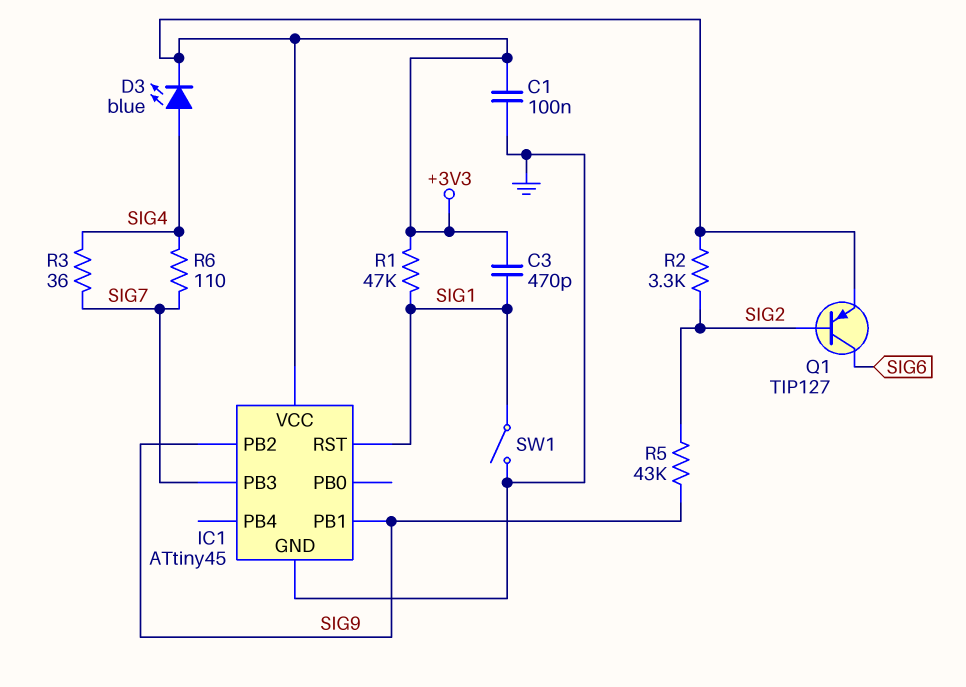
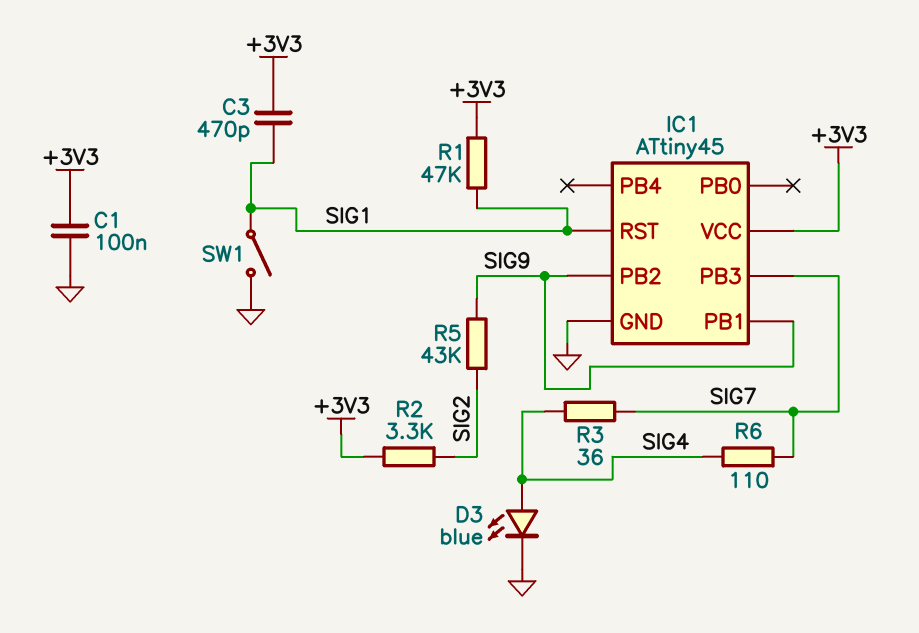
D3: LED blue (A SIG4, K +3V3) -> LED blue (A SIG4, K GND)
Q1: PNP TIP127 (B SIG2, C SIG6, E +3V3) -> none

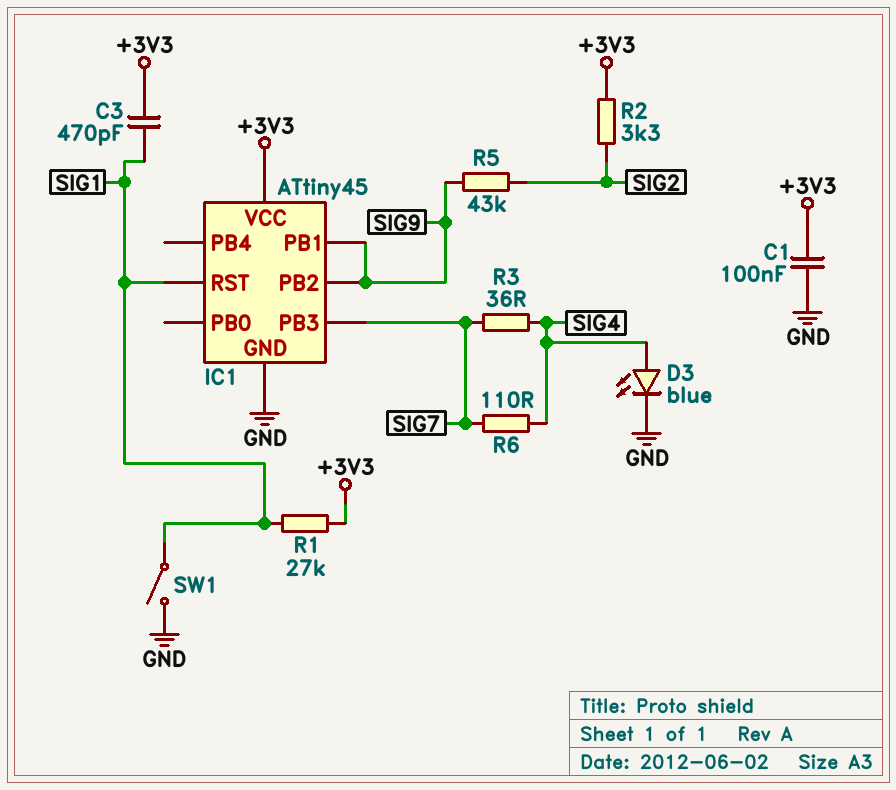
R1: 47k (+3V3, SIG1) -> 27k (+3V3, SIG1)

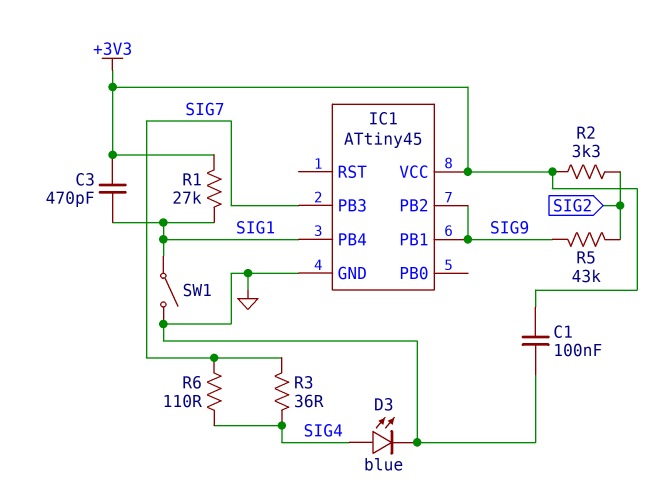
IC1 pin PB4: none -> SIG1
IC1 pin RST: SIG1 -> none

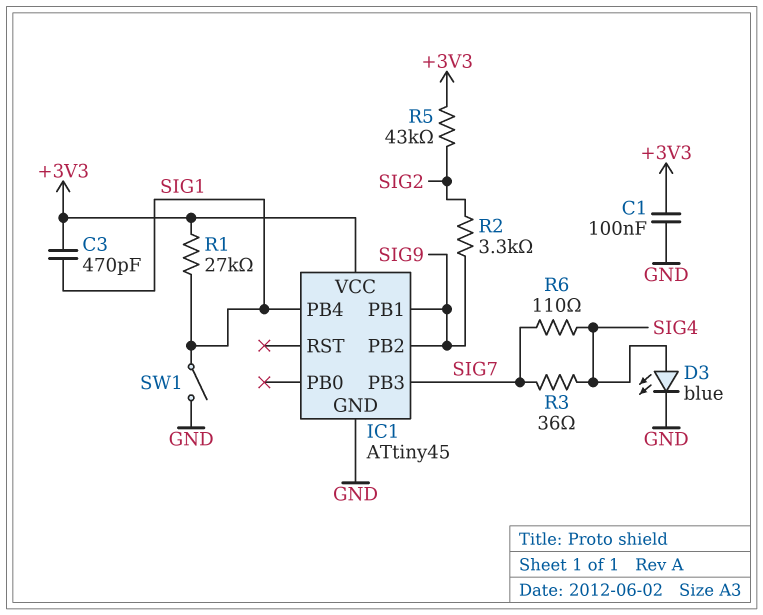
R2: 3.3k (+3V3, SIG2) -> 3.3k (SIG2, SIG9)
R5: 43k (SIG2, SIG9) -> 43k (+3V3, SIG2)

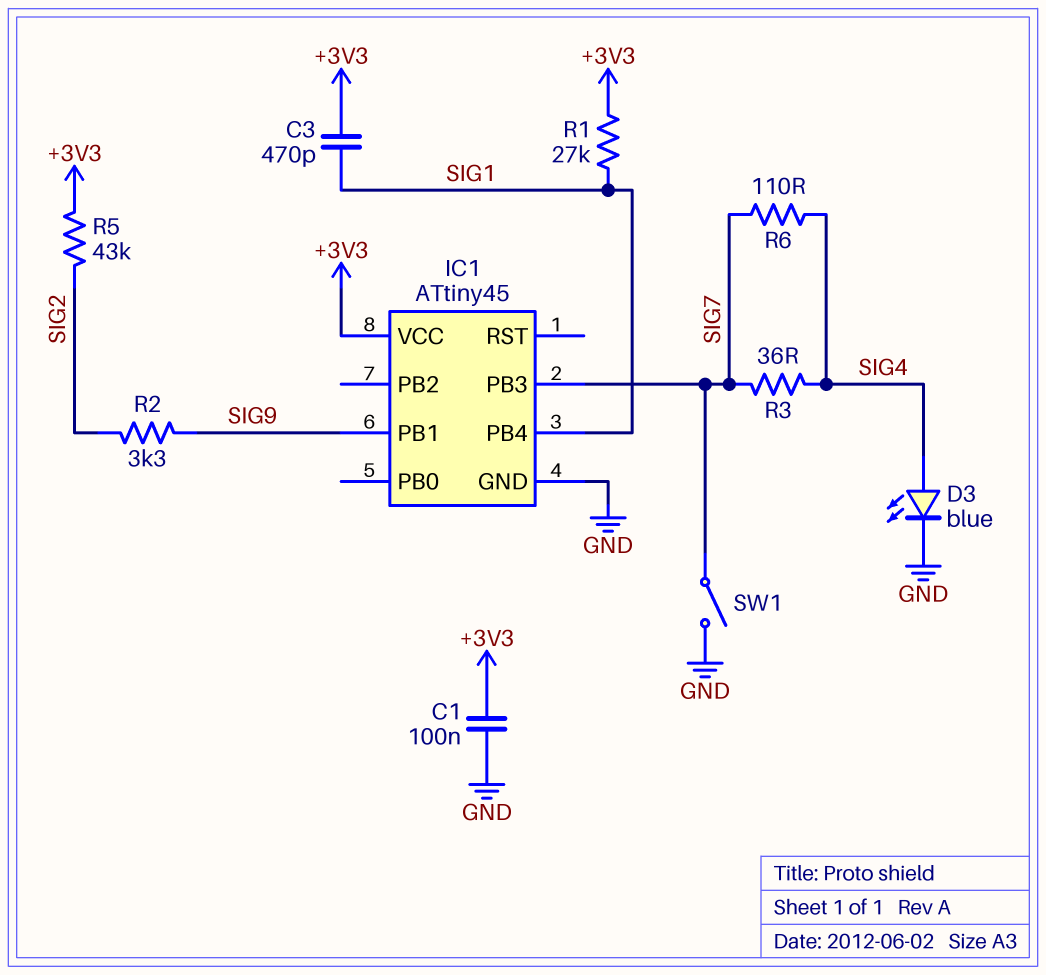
IC1 pin PB2: SIG9 -> none
SW1: switch (GND, SIG1) -> switch (GND, SIG7)

